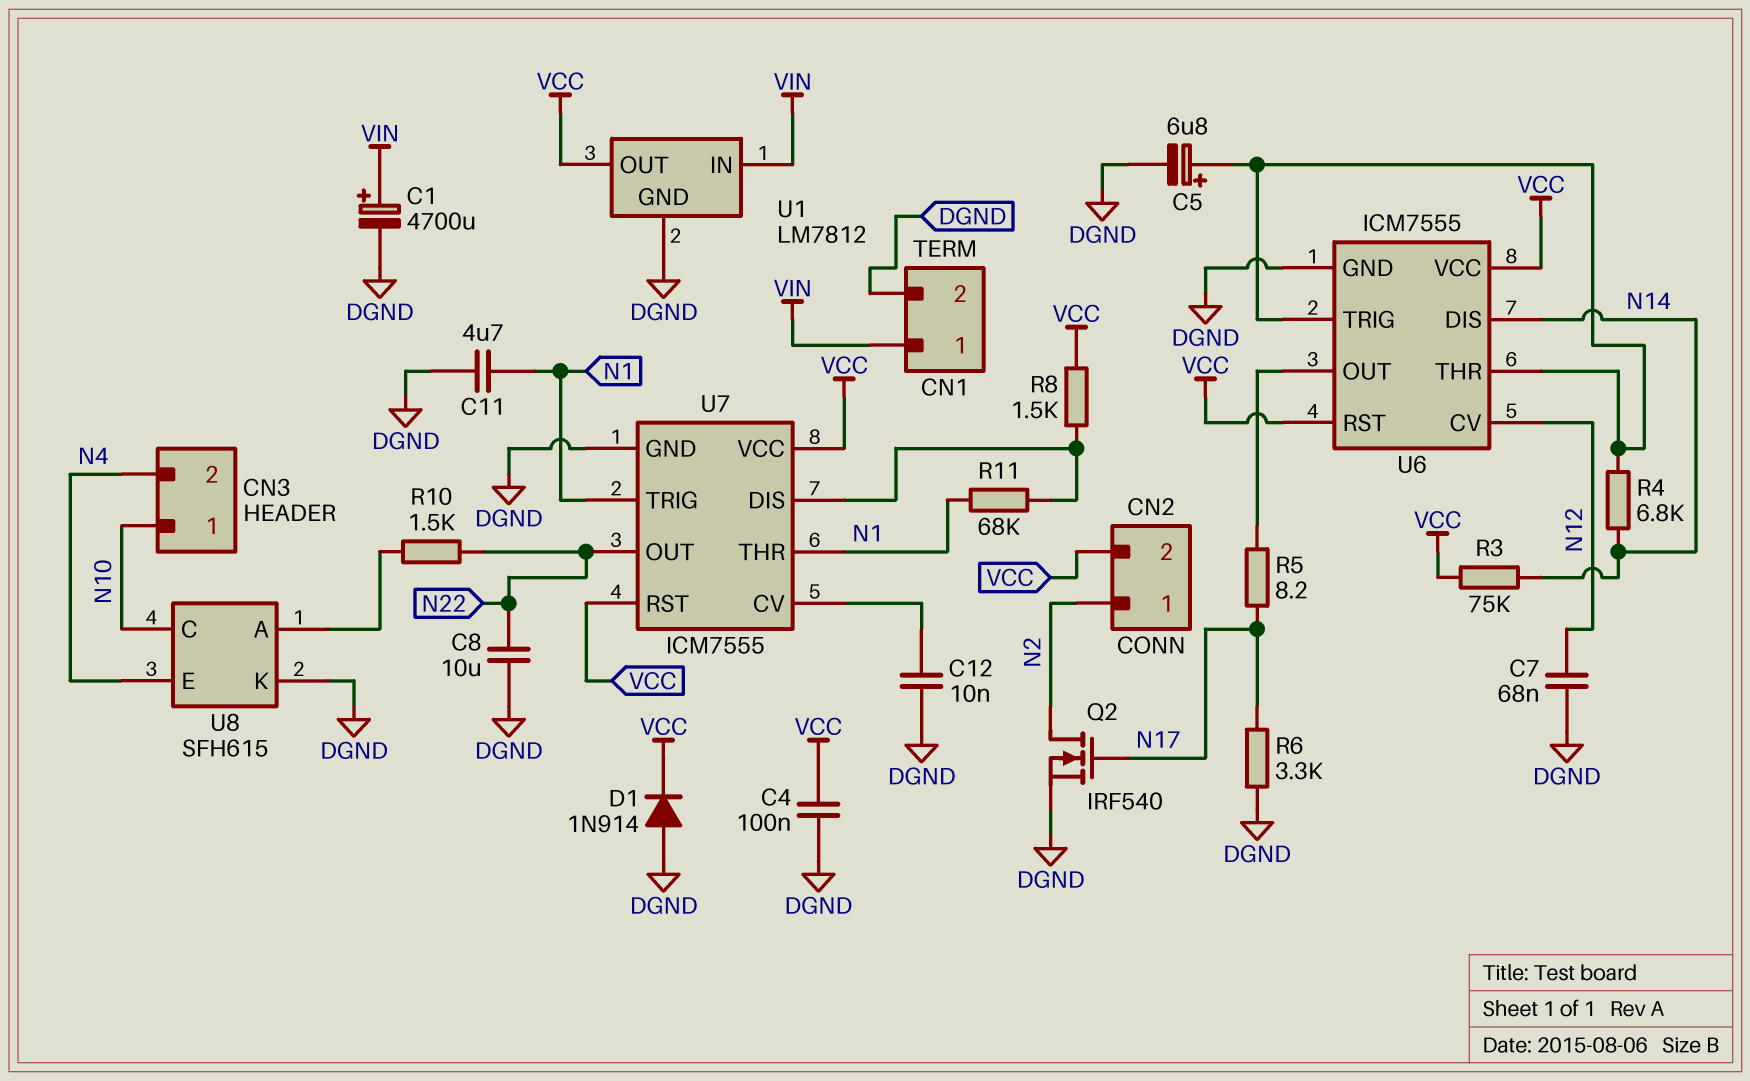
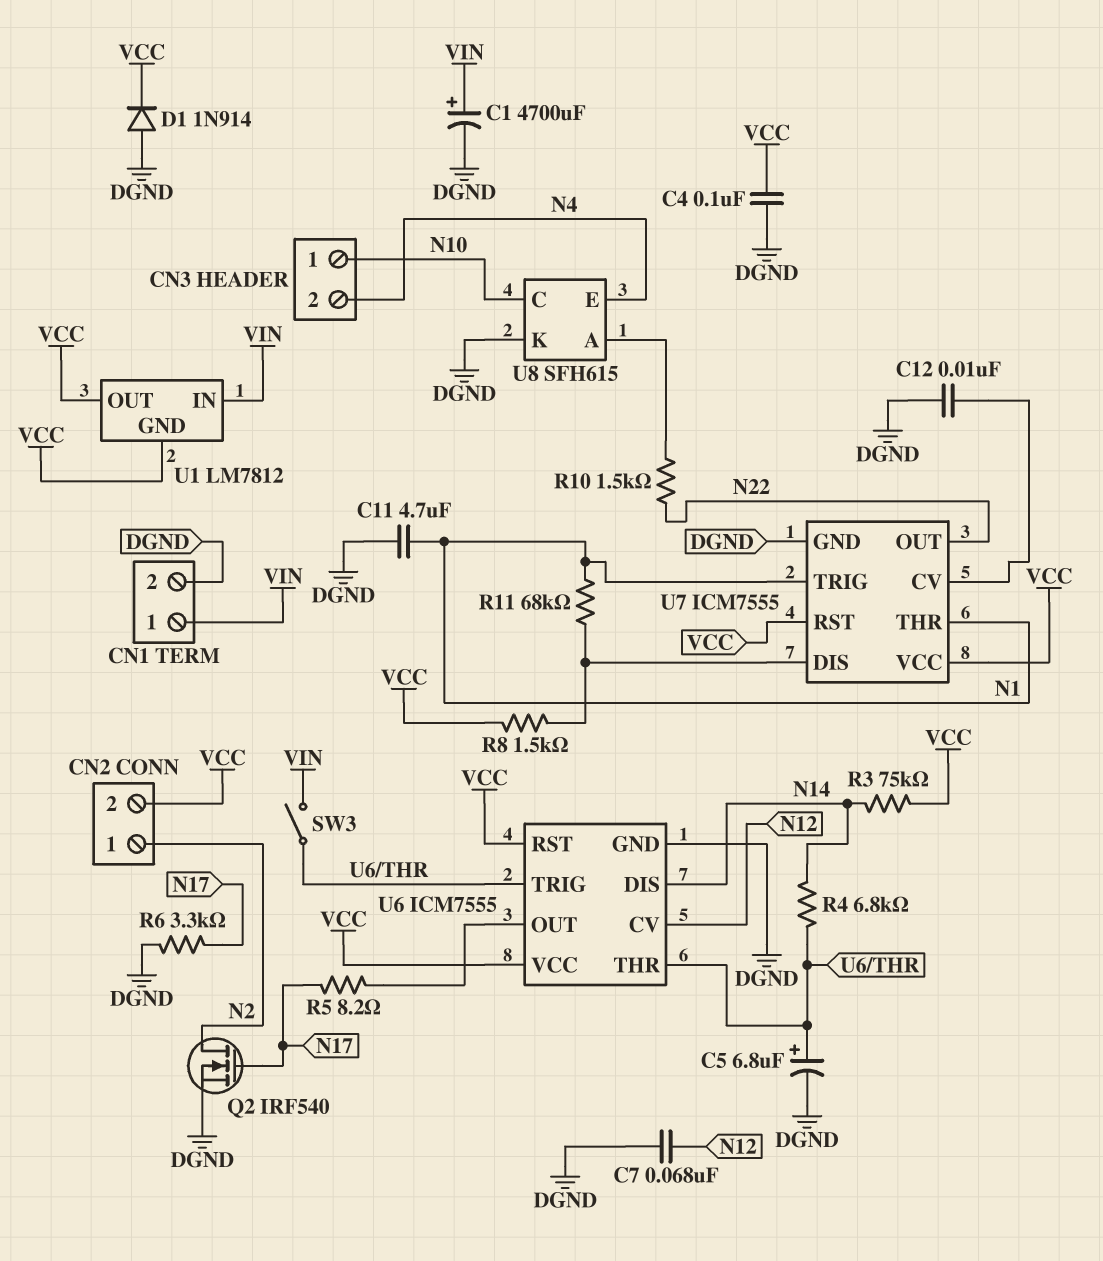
C8: 10uF (DGND, N22) -> none
SW3: none -> switch (U6/THR, VIN)
U1 pin GND: DGND -> VCC

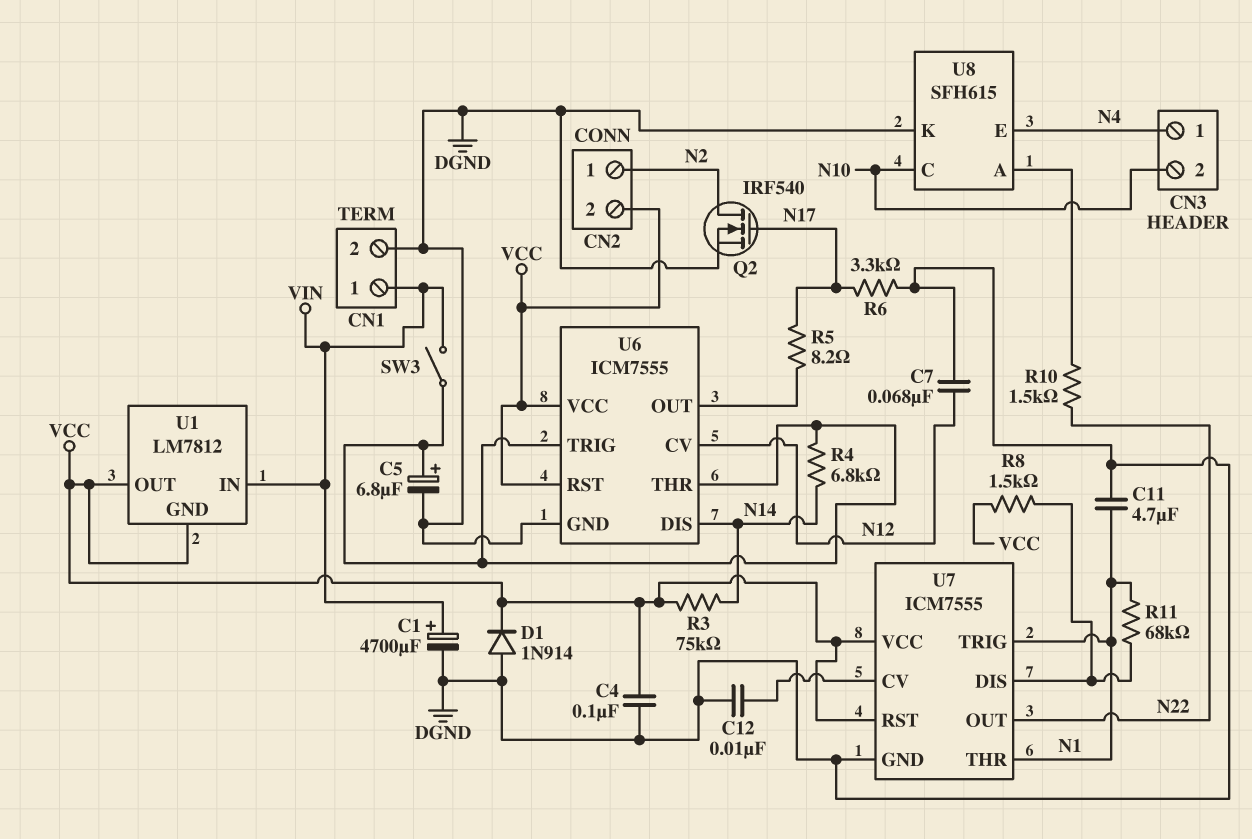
CN3 pin 1: N10 -> N4
CN3 pin 2: N4 -> N10

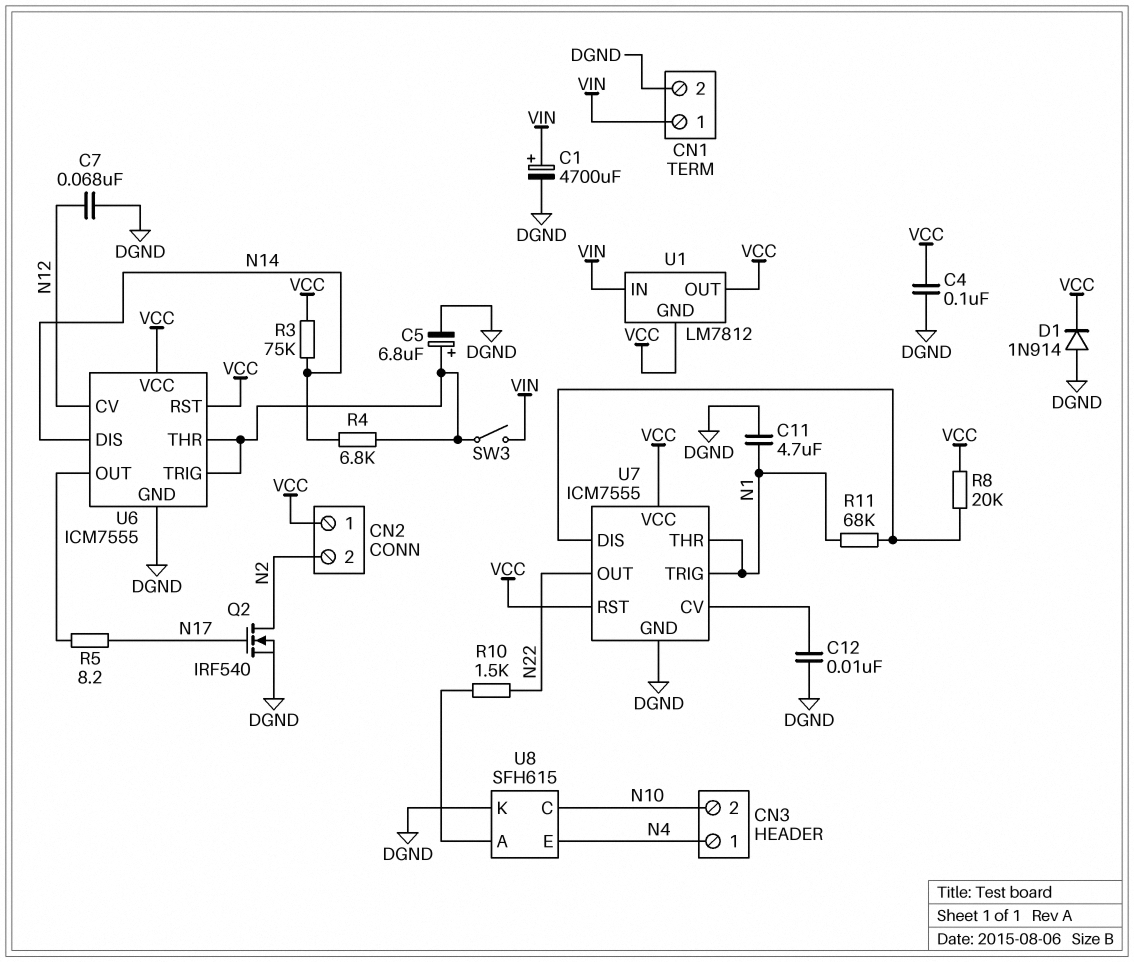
CN2 pin 1: N2 -> VCC
CN2 pin 2: VCC -> N2
R6: 3.3k (DGND, N17) -> none
R8: 1.5k (U7/DIS, VCC) -> 20k (U7/DIS, VCC)

